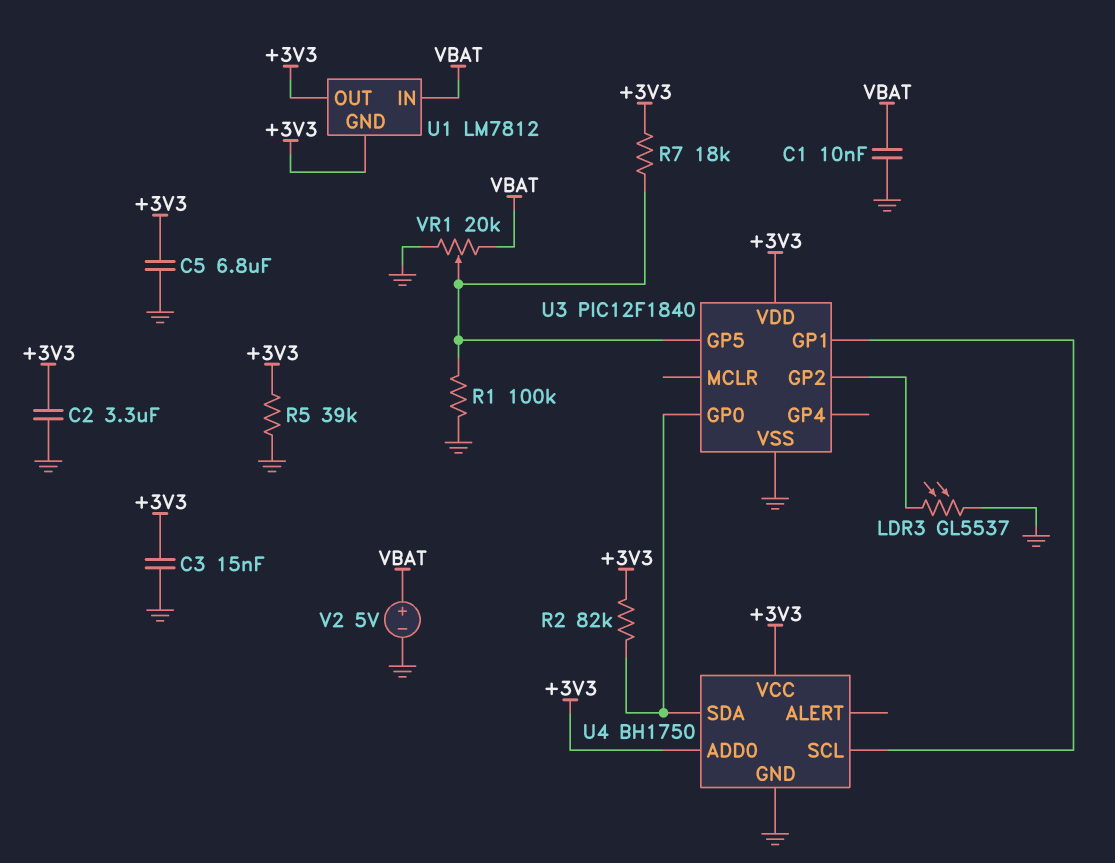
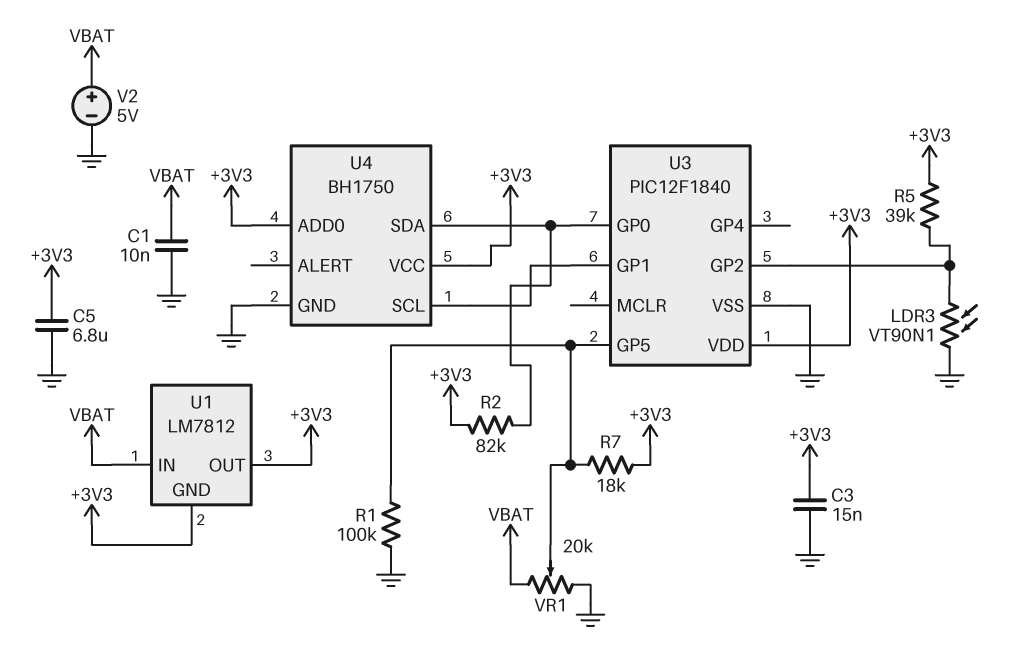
C2: 3.3uF (+3V3, GND) -> none
LDR3: GL5537 (GND, U3/GP2) -> VT90N1 (GND, U3/GP2)
R5: 39k (+3V3, GND) -> 39k (+3V3, U3/GP2)

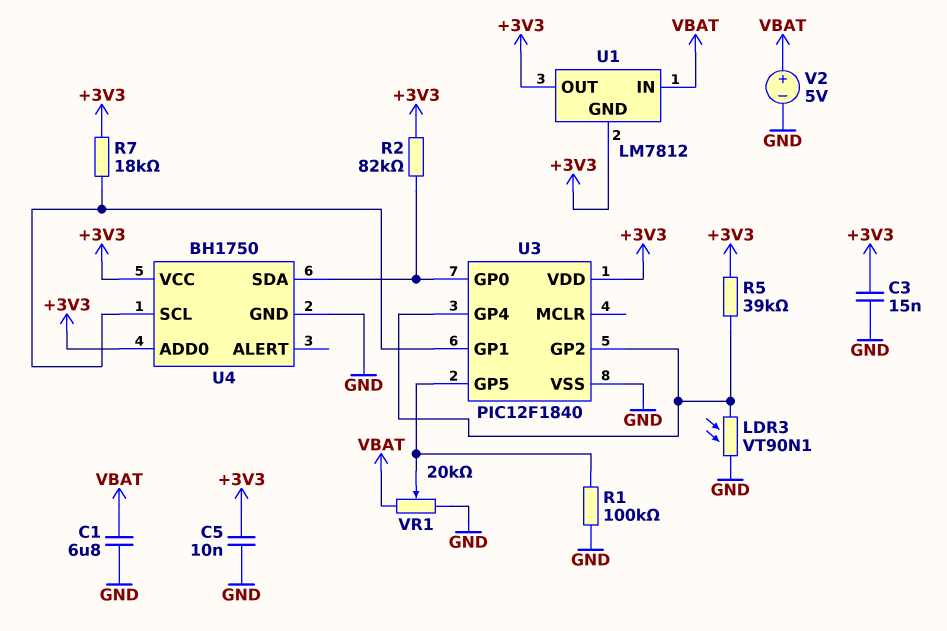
C1: 10nF (GND, VBAT) -> 6.8uF (GND, VBAT)
C5: 6.8uF (+3V3, GND) -> 10nF (+3V3, GND)
R7: 18k (+3V3, U3/GP5) -> 18k (+3V3, U3/GP1)
U3 pin GP4: none -> U3/GP2

